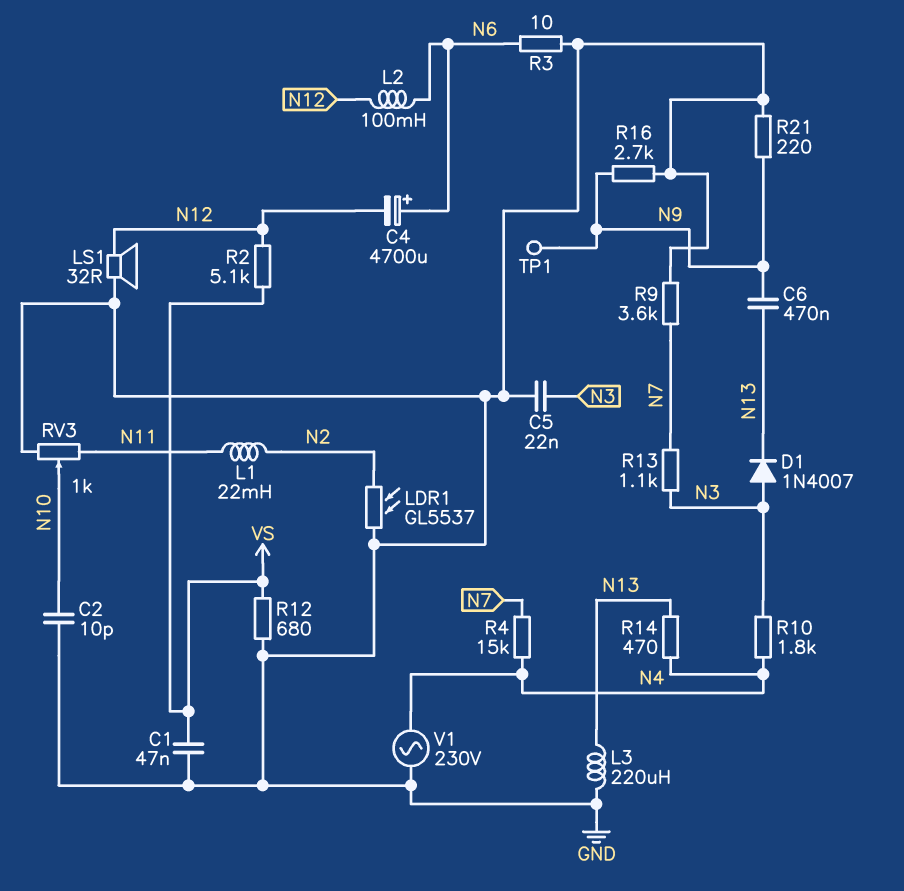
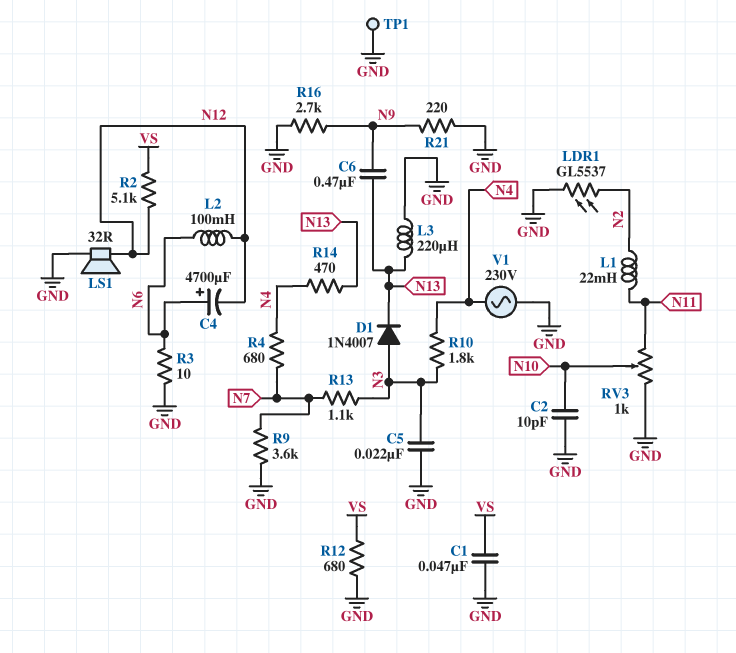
R4: 15k (N4, N7) -> 680 (N4, N7)
TP1: test point (N9) -> test point (GND)

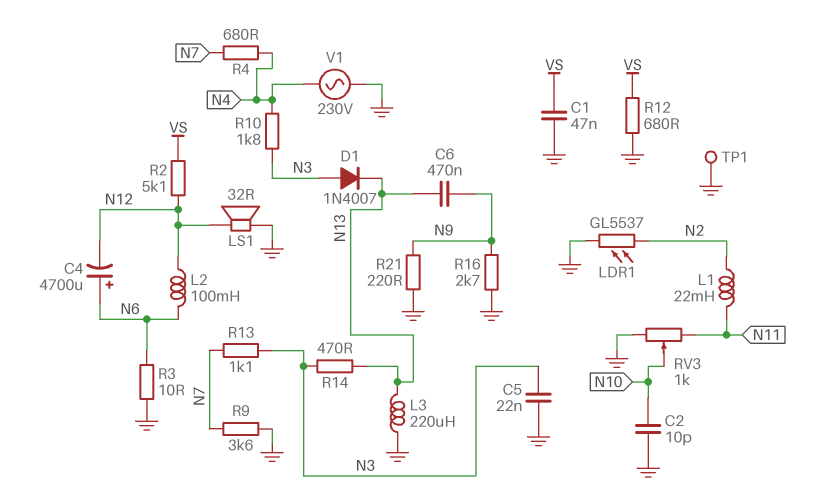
R14: 470 (N4, N13) -> 470 (N3, N13)

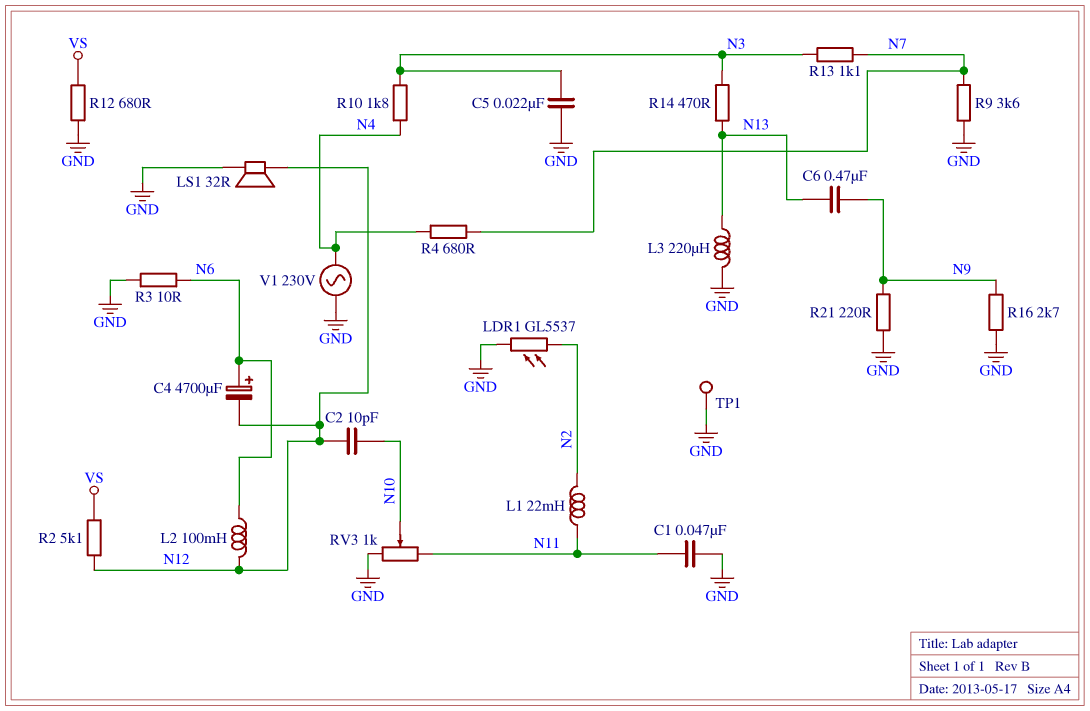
C1: 47nF (GND, VS) -> 47nF (GND, N11)
C2: 10pF (GND, N10) -> 10pF (N10, N12)
D1: diode 1N4007 (A N3, K N13) -> none

